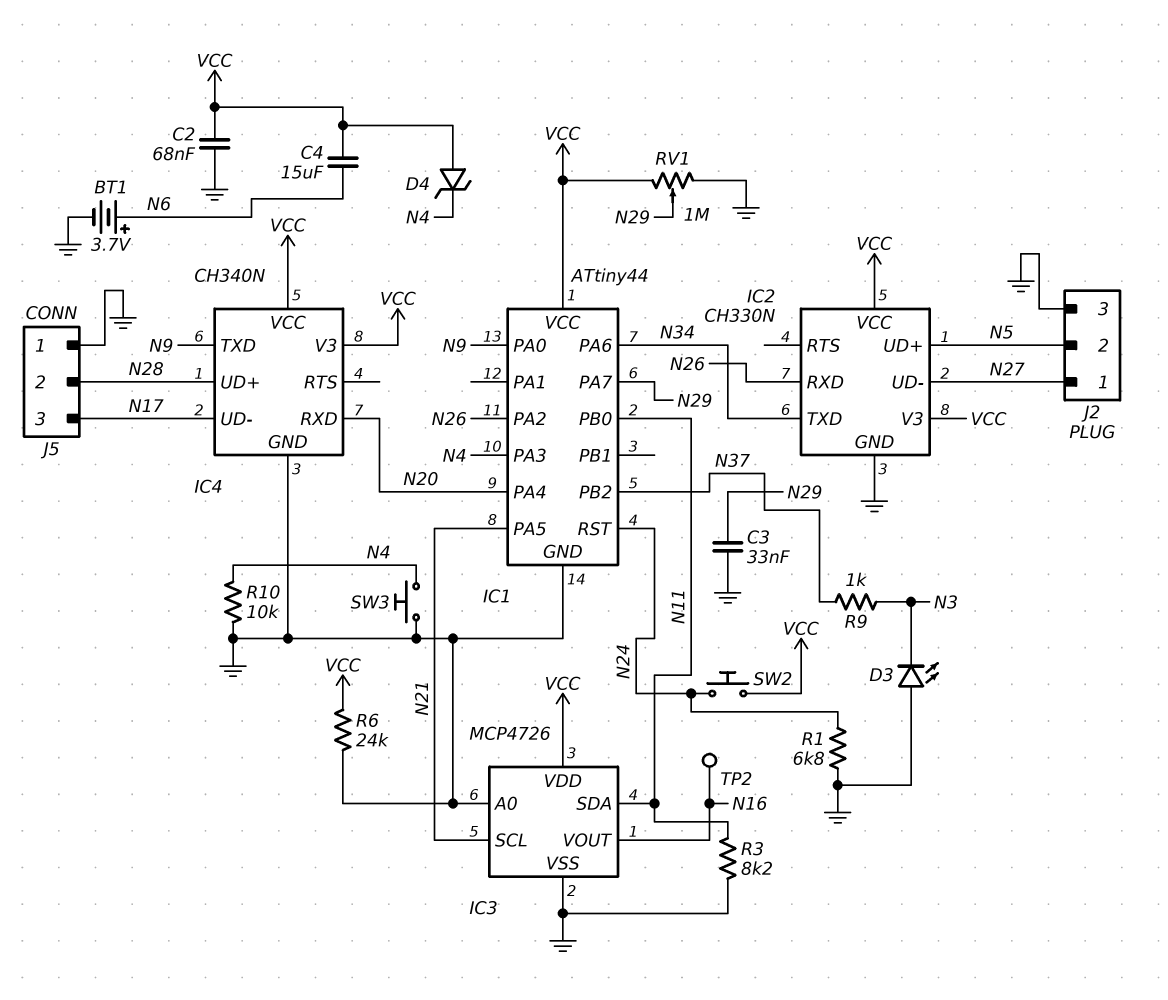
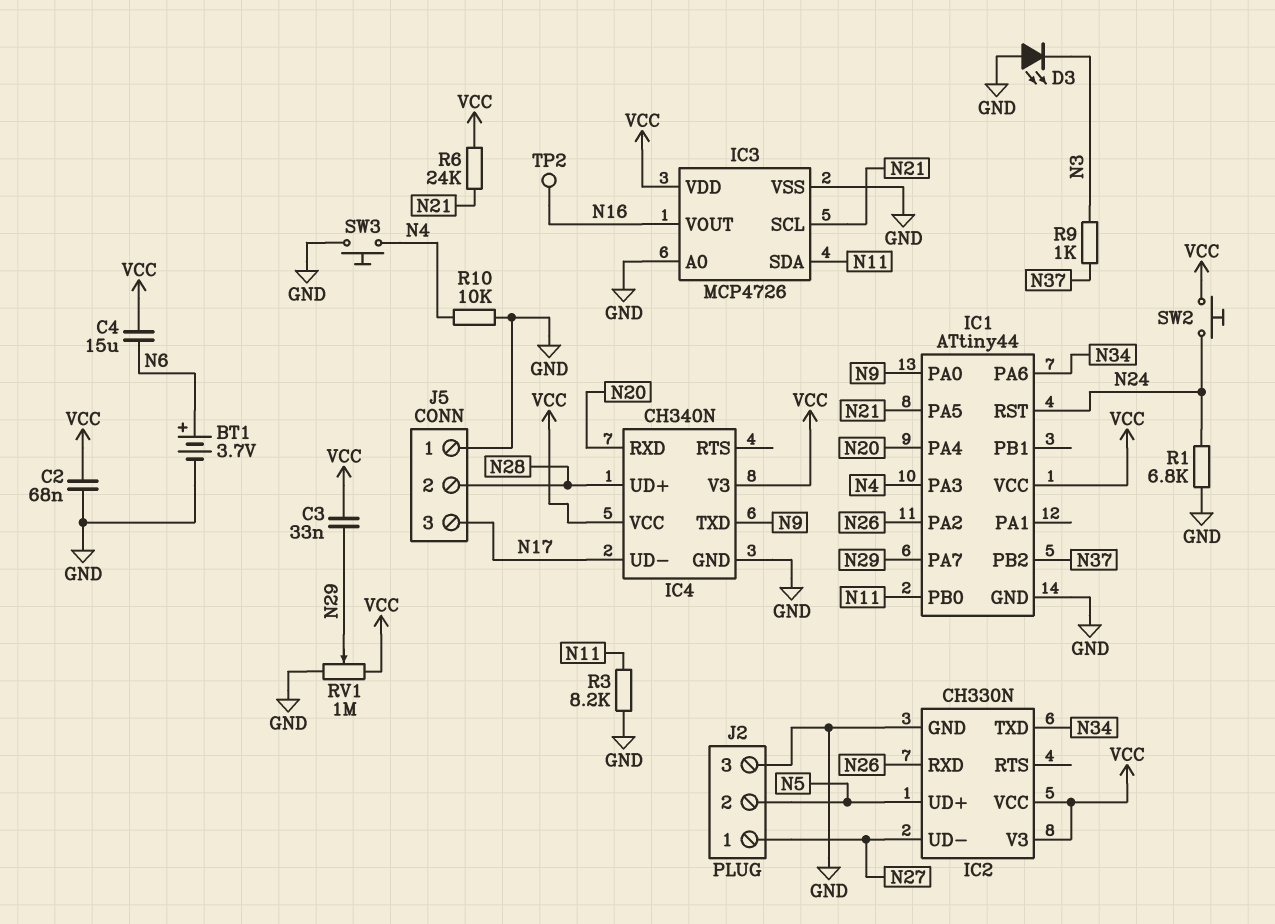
C3: 33nF (GND, N29) -> 33nF (N29, VCC)
D4: zener (A VCC, K N4) -> none
R6: 24k (GND, VCC) -> 24k (N21, VCC)

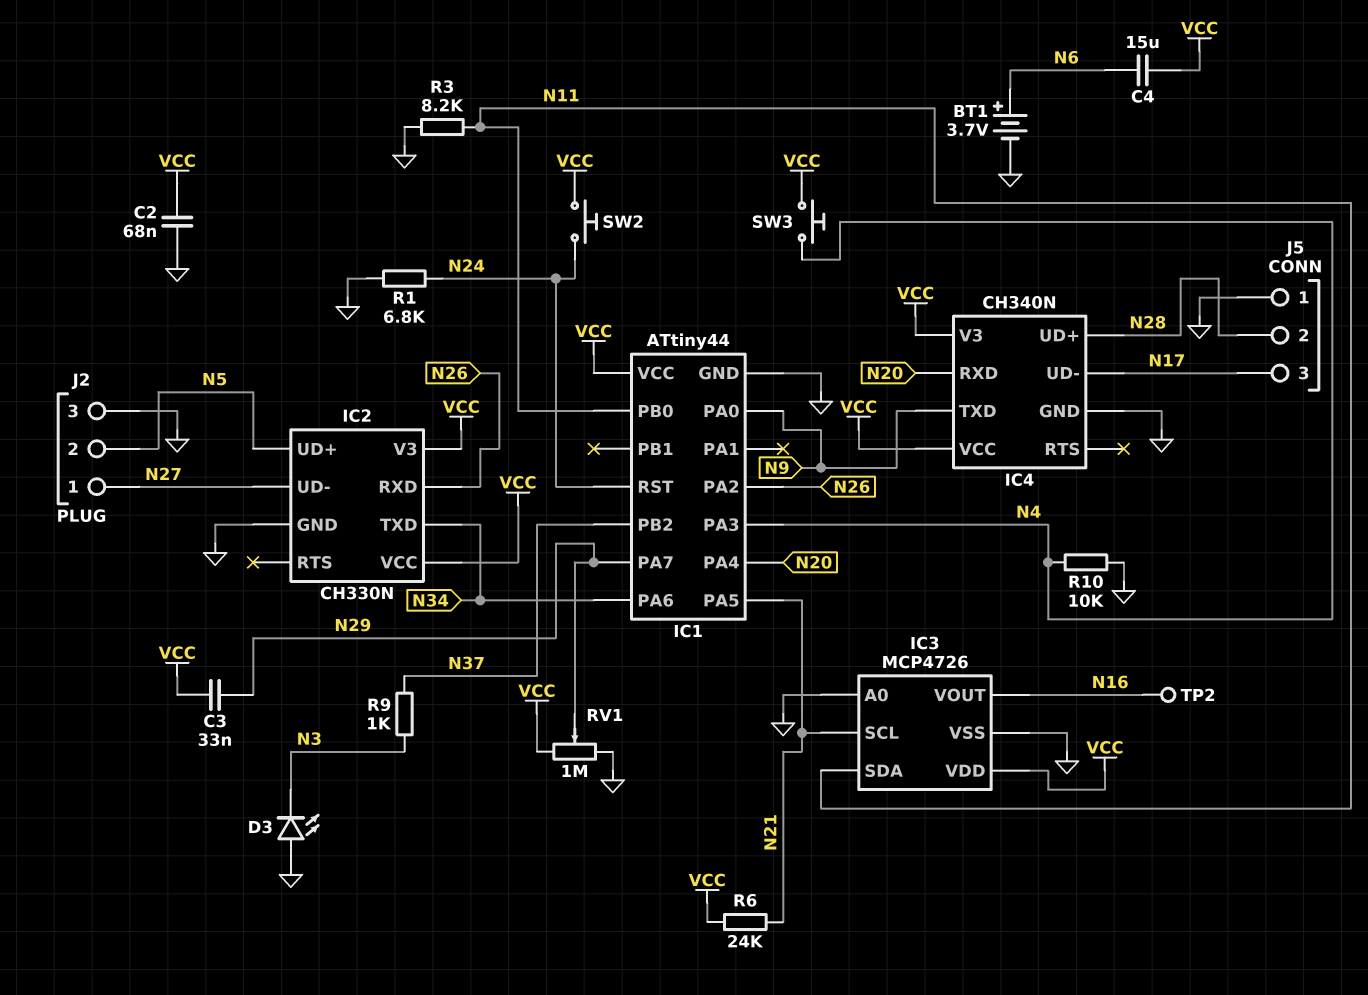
SW3: button (GND, N4) -> button (N4, VCC)

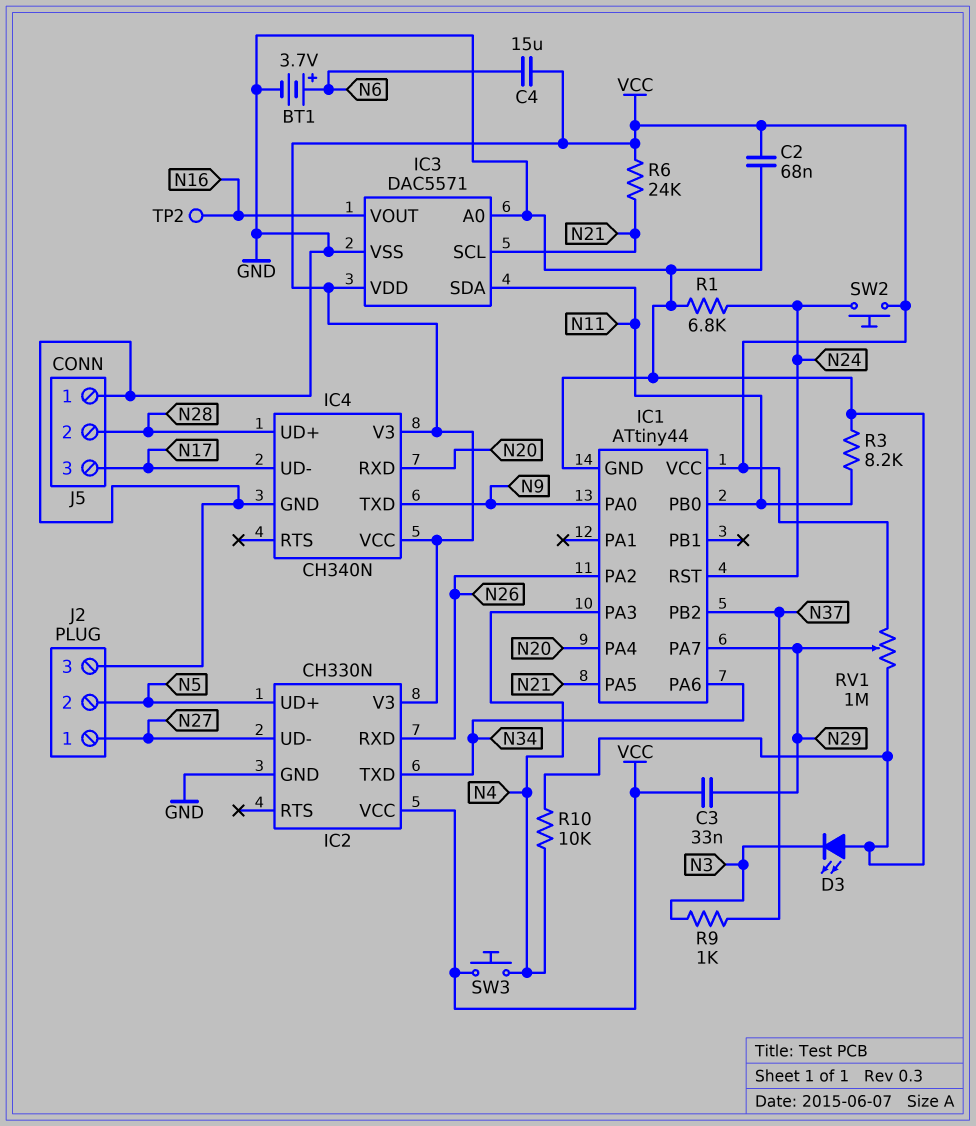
IC3: MCP4726 -> DAC5571

